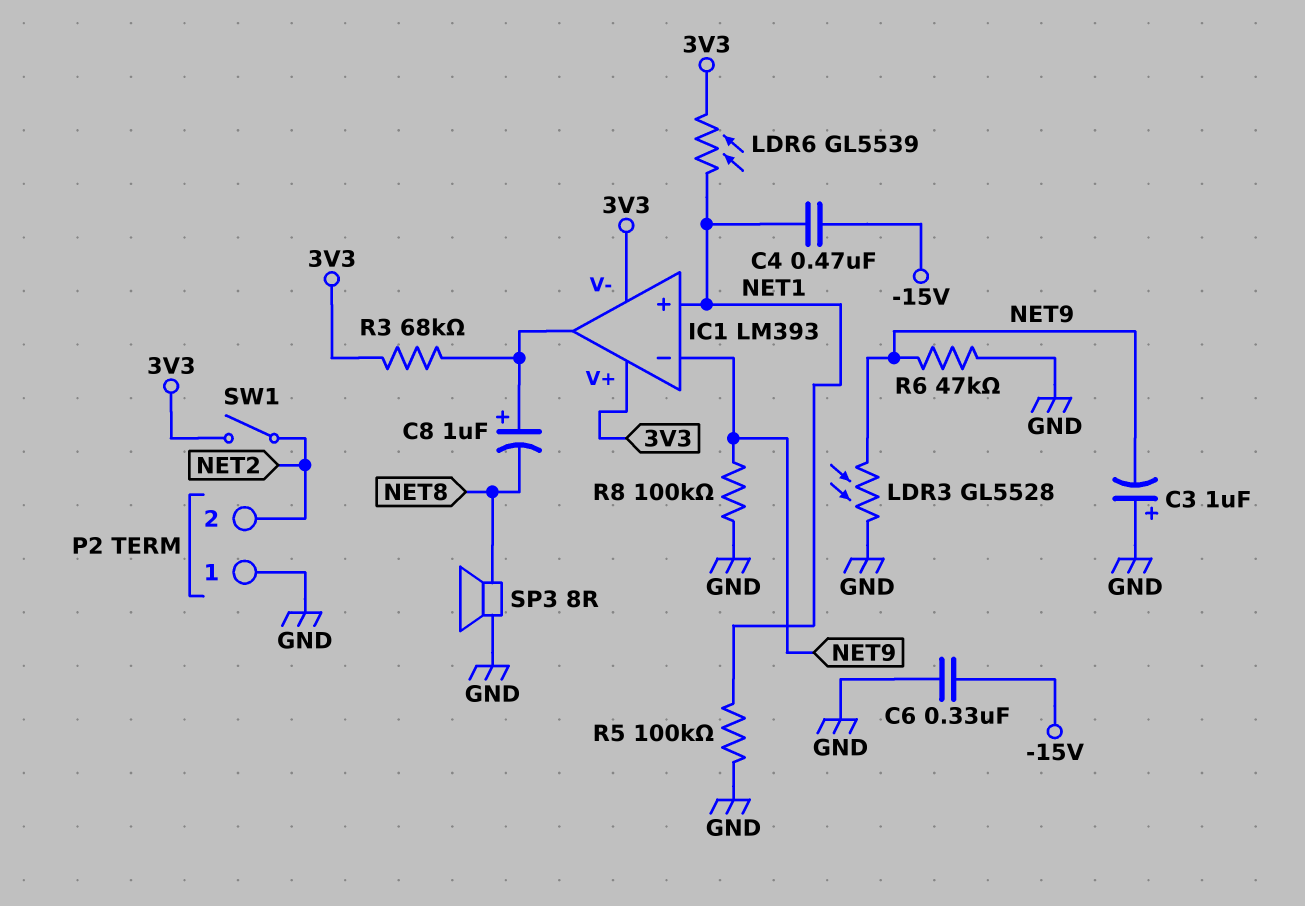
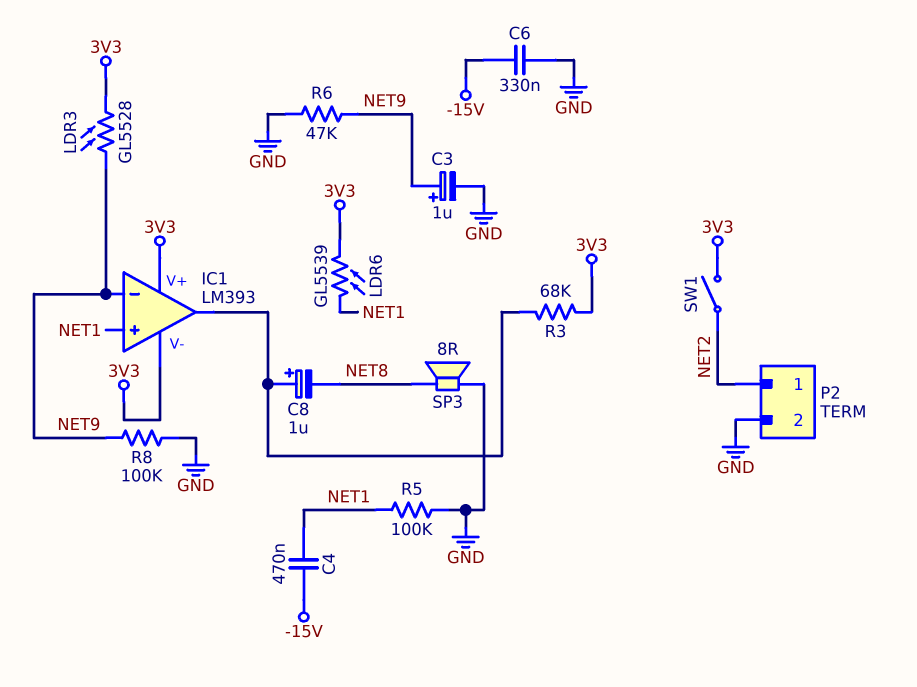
C3: 1uF (plus GND, minus NET9) -> 1uF (plus NET9, minus GND)
LDR3: GL5528 (GND, NET9) -> GL5528 (3V3, NET9)
P2 pin 1: GND -> NET2
P2 pin 2: NET2 -> GND

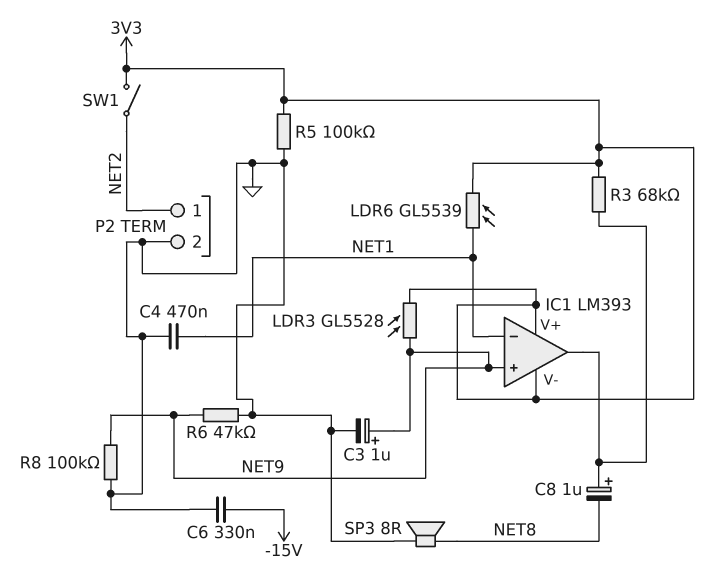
C4: 470nF (-15V, NET1) -> 470nF (GND, NET1)
IC1 pin in+: NET1 -> NET9
IC1 pin in-: NET9 -> NET1
R5: 100k (GND, NET1) -> 100k (3V3, GND)

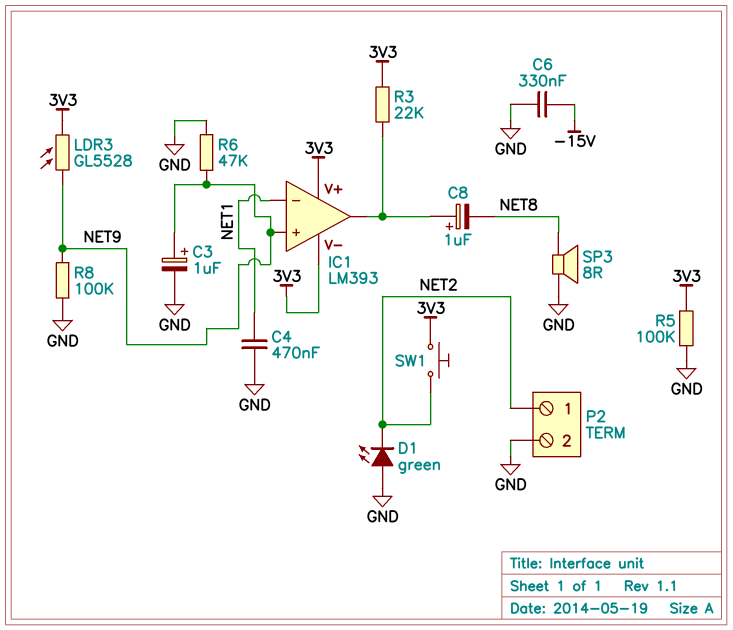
D1: none -> LED green (A GND, K NET2)
LDR6: GL5539 (3V3, NET1) -> none
R3: 68k (3V3, IC1/out) -> 22k (3V3, IC1/out)
SW1: switch (3V3, NET2) -> button (3V3, NET2)

